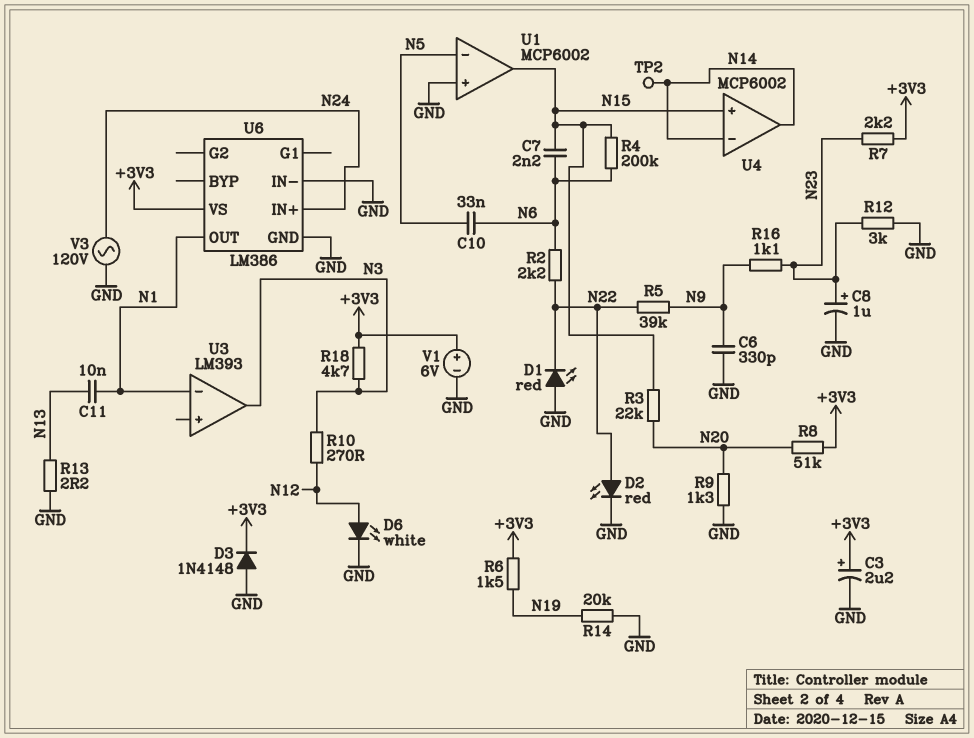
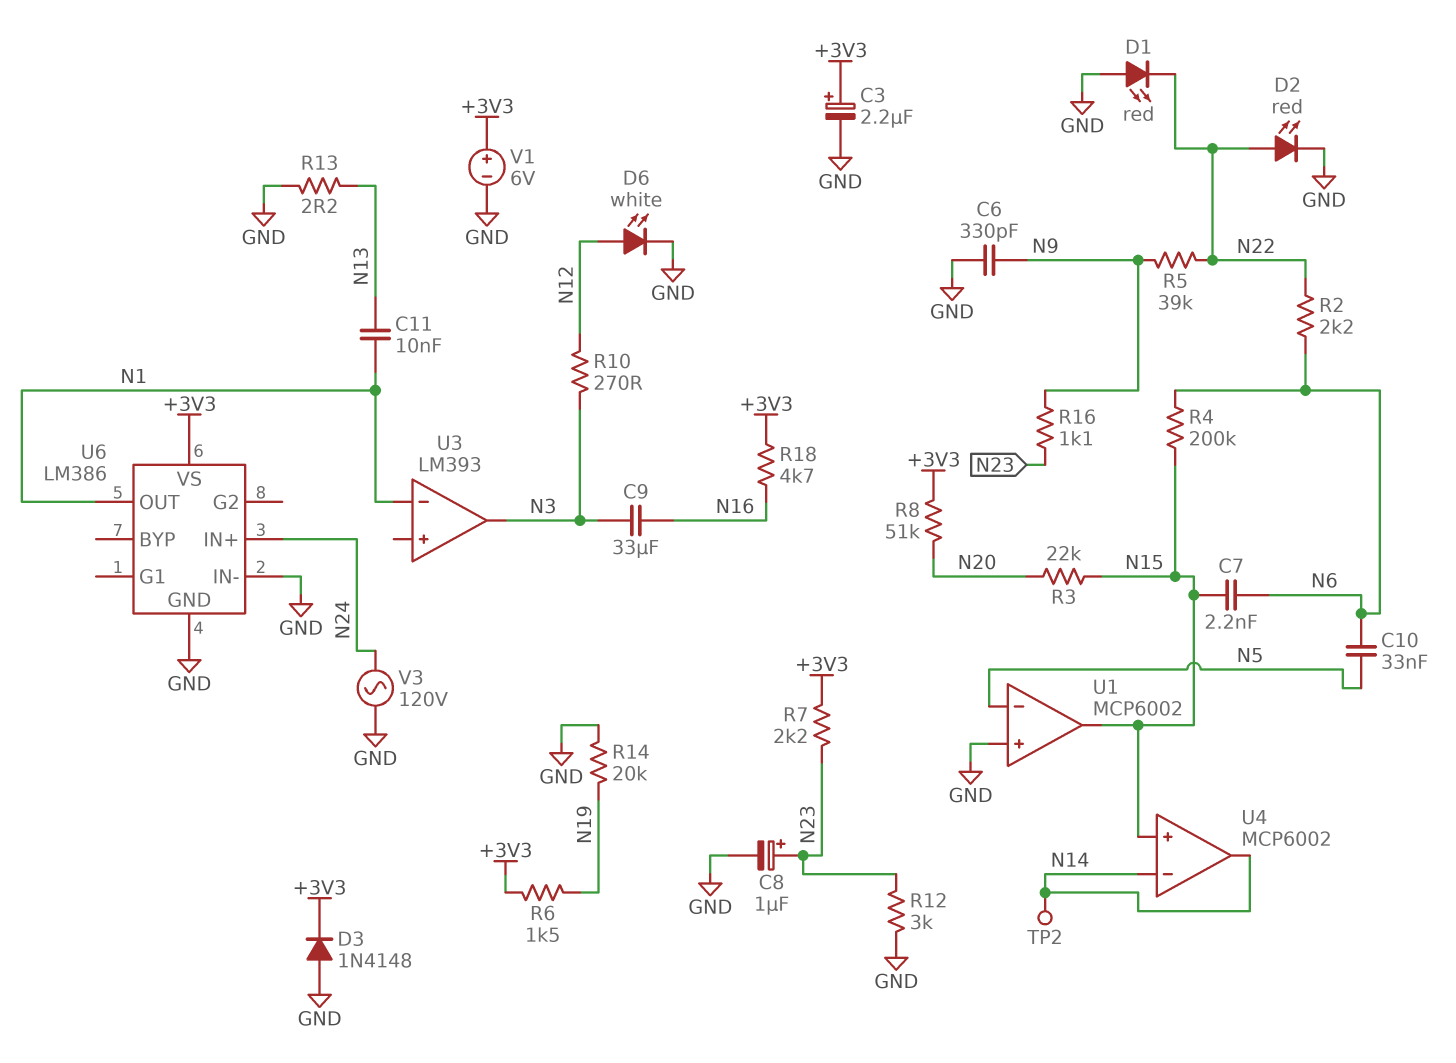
C9: none -> 33uF (N3, N16)
R9: 1.3k (GND, N20) -> none
R18: 4.7k (+3V3, N3) -> 4.7k (+3V3, N16)

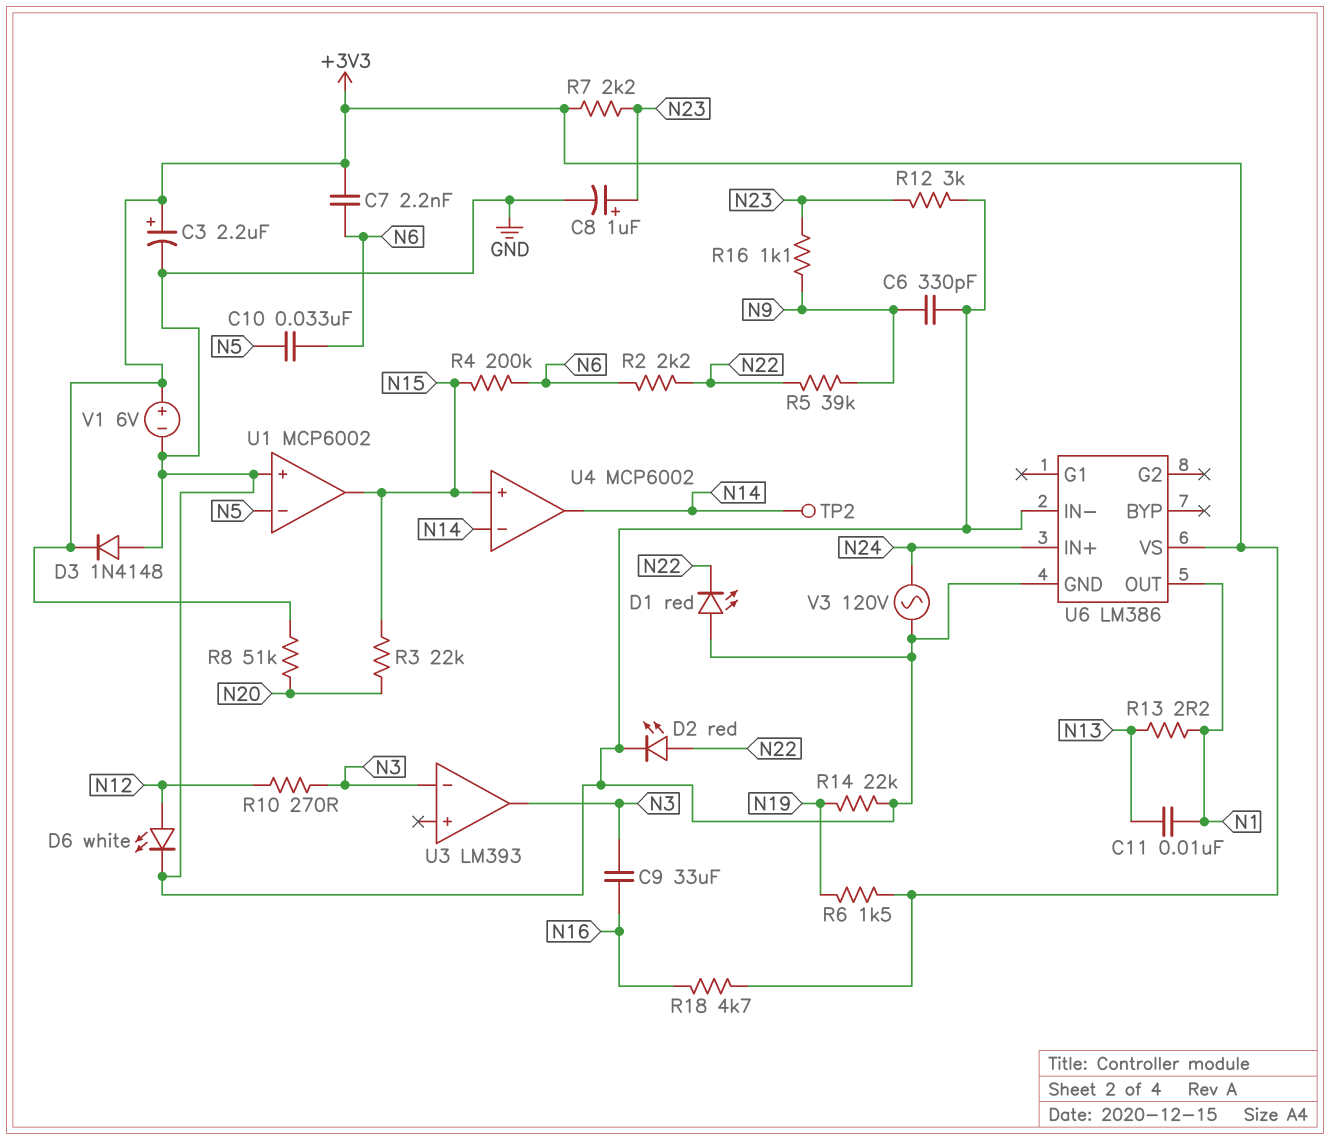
C7: 2.2nF (N6, N15) -> 2.2nF (+3V3, N6)
R13: 2.2 (GND, N13) -> 2.2 (N1, N13)
R14: 20k (GND, N19) -> 22k (GND, N19)
U3 pin in-: N1 -> N3

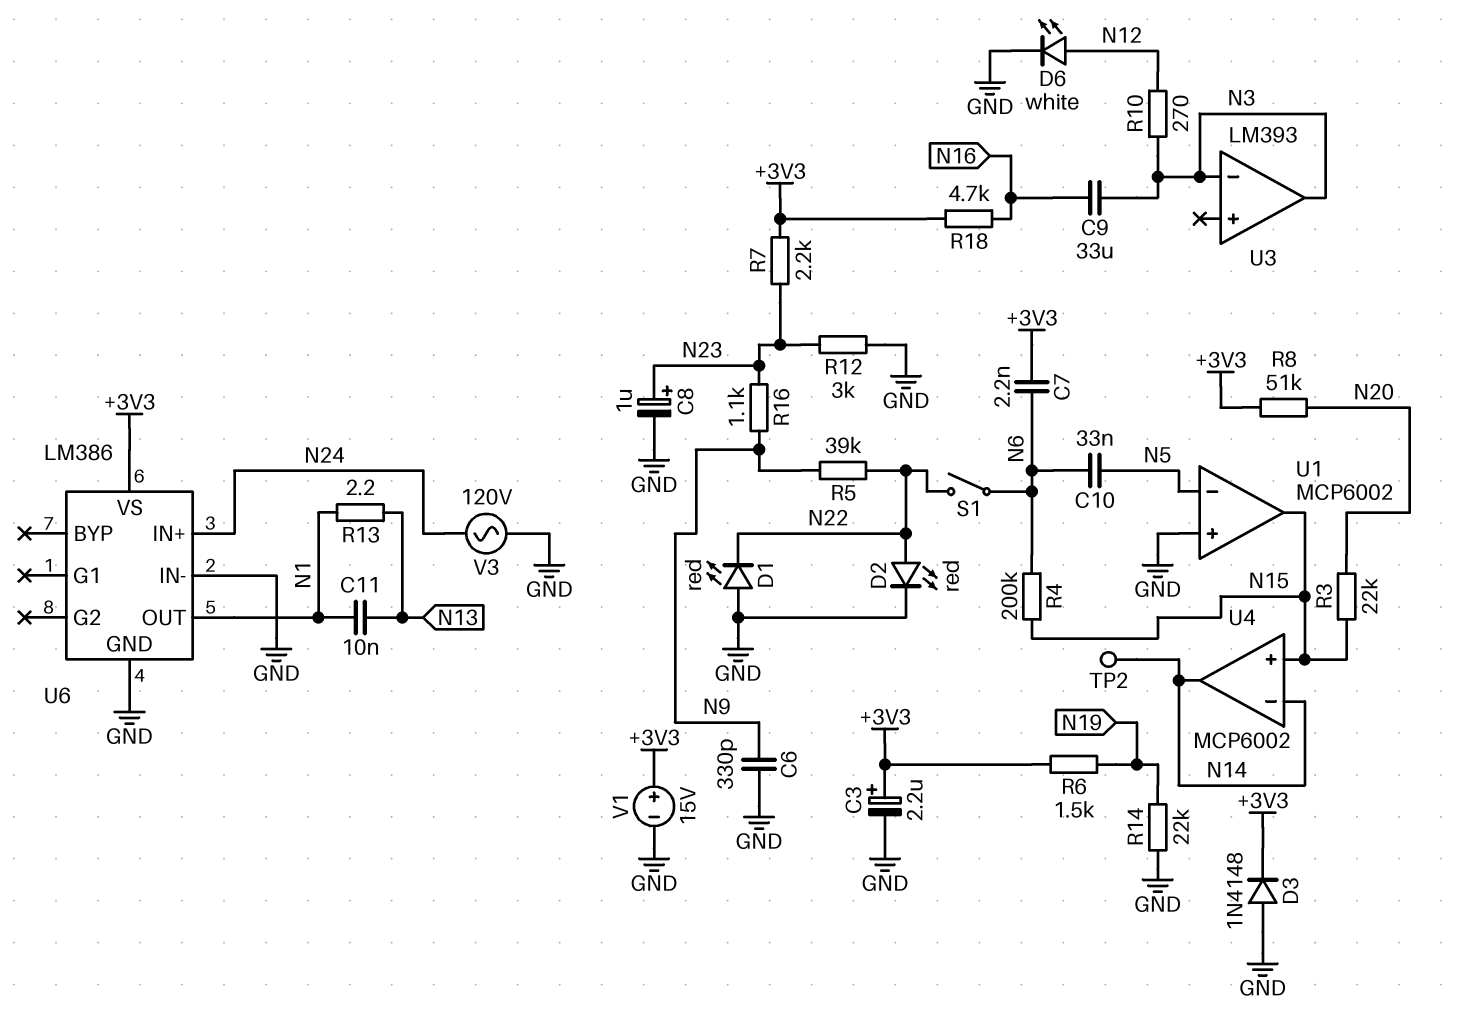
R2: 2.2k (N6, N22) -> none
S1: none -> switch (N6, N22)
V1: 6V (plus +3V3, minus GND) -> 15V (plus +3V3, minus GND)

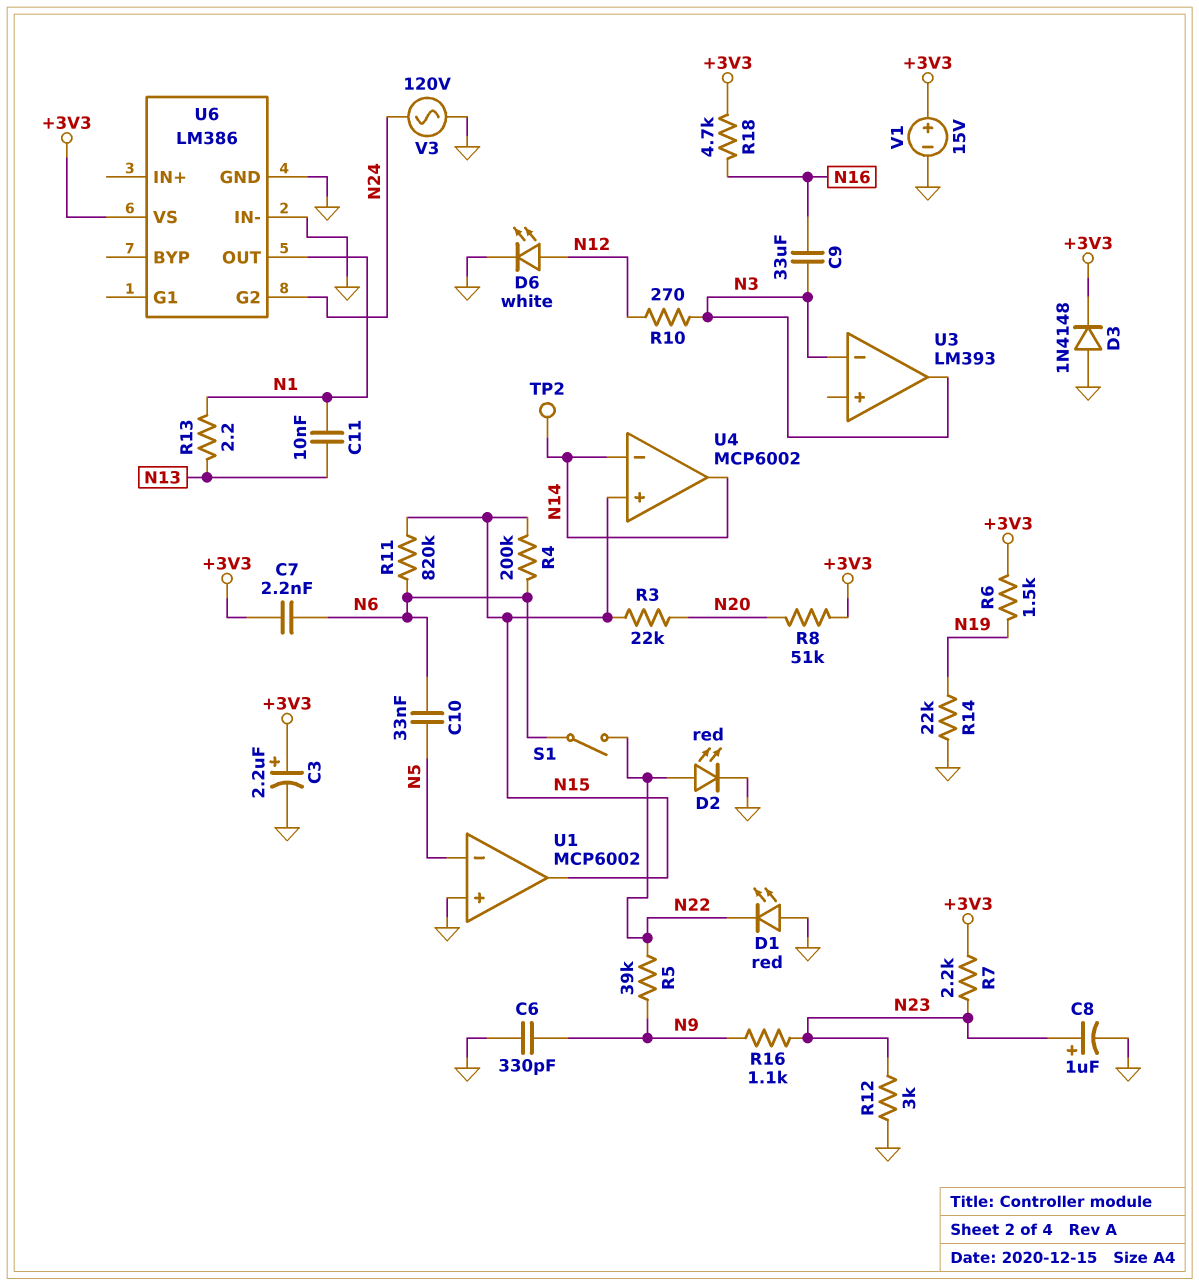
R11: none -> 820k (N6, N15)
U6 pin G2: none -> N24
U6 pin IN+: N24 -> none

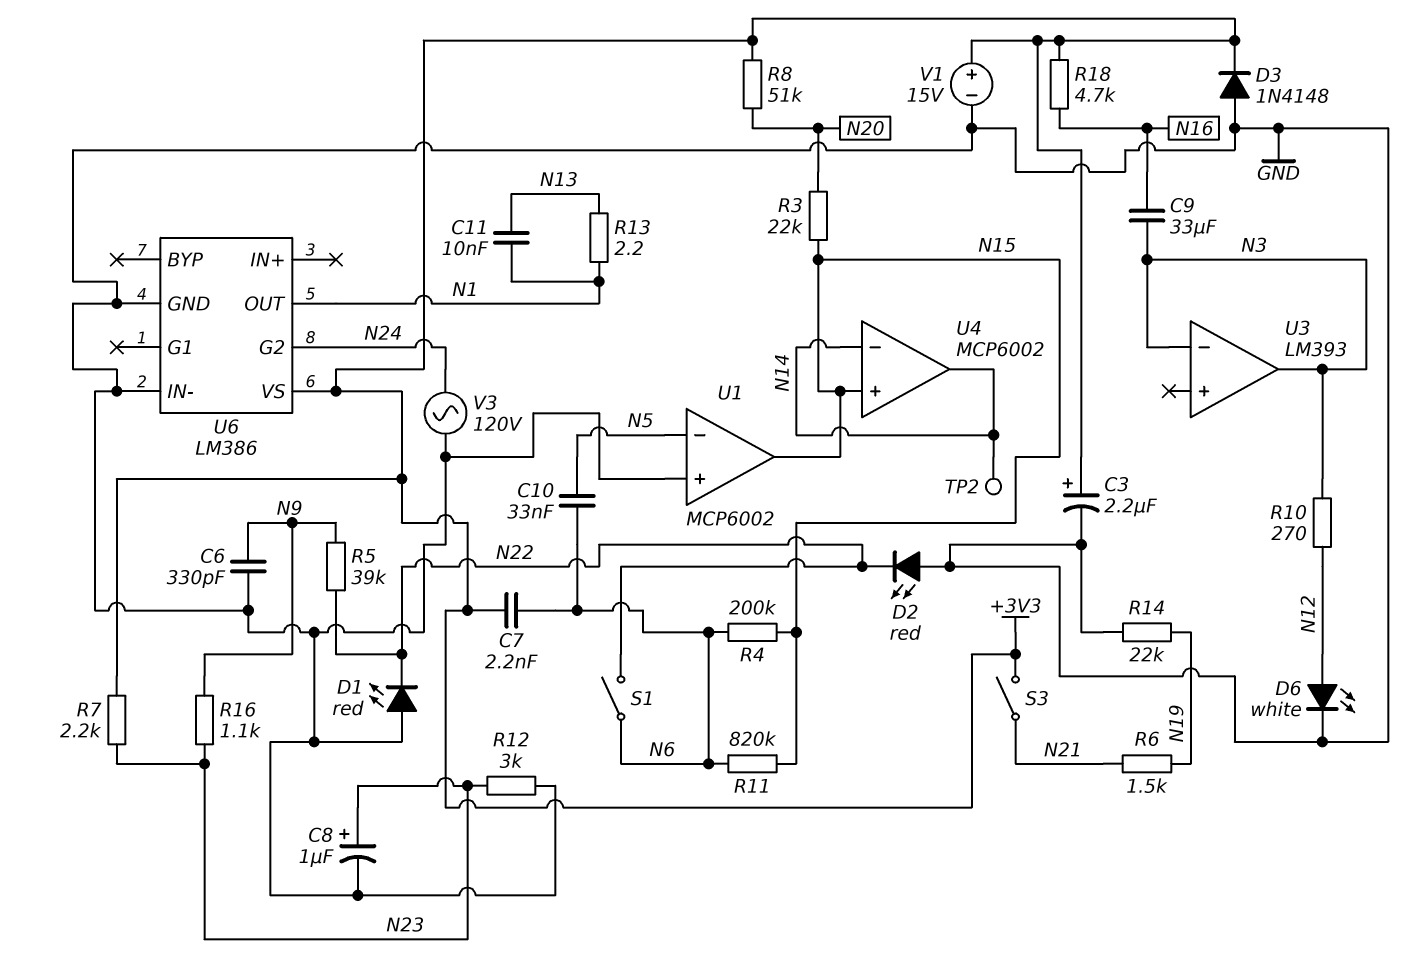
D2: LED red (A N22, K GND) -> LED red (A GND, K N22)
R6: 1.5k (+3V3, N19) -> 1.5k (N19, N21)
S3: none -> switch (+3V3, N21)

